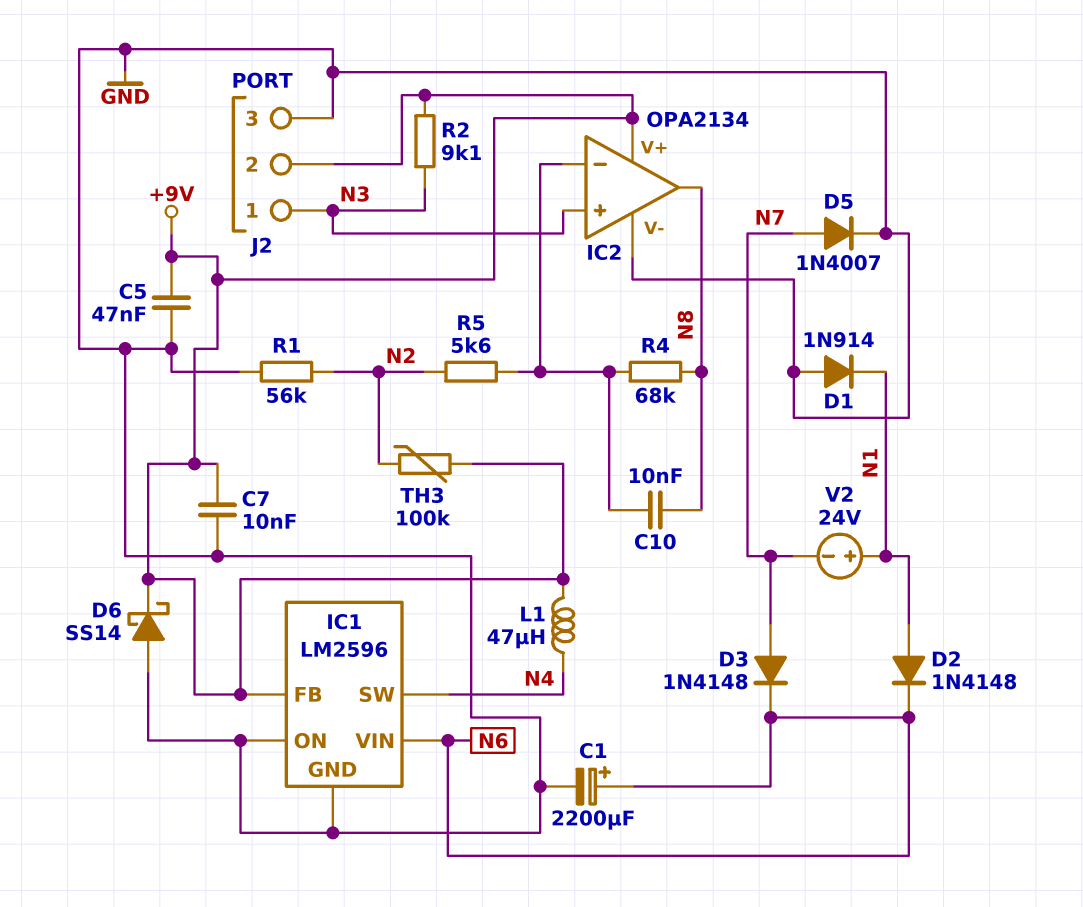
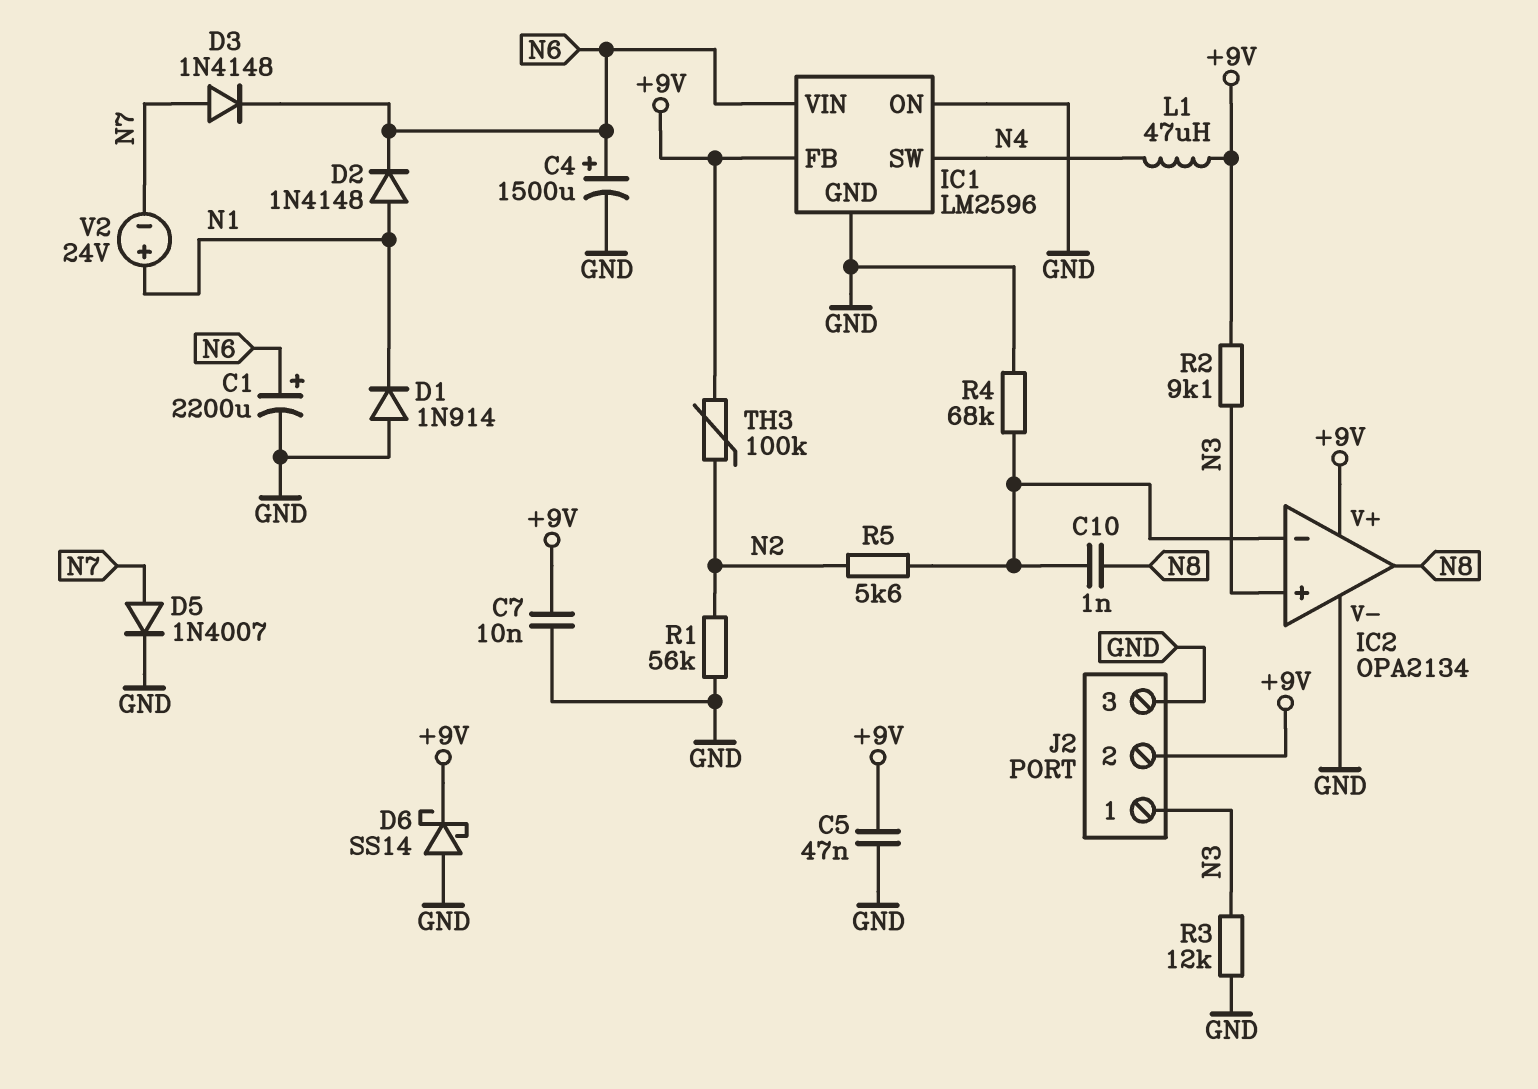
C4: none -> 1500uF (plus N6, minus GND)
C10: 10nF (IC2/in-, N8) -> 1nF (IC2/in-, N8)
R3: none -> 12k (GND, N3)
R4: 68k (IC2/in-, N8) -> 68k (GND, IC2/in-)

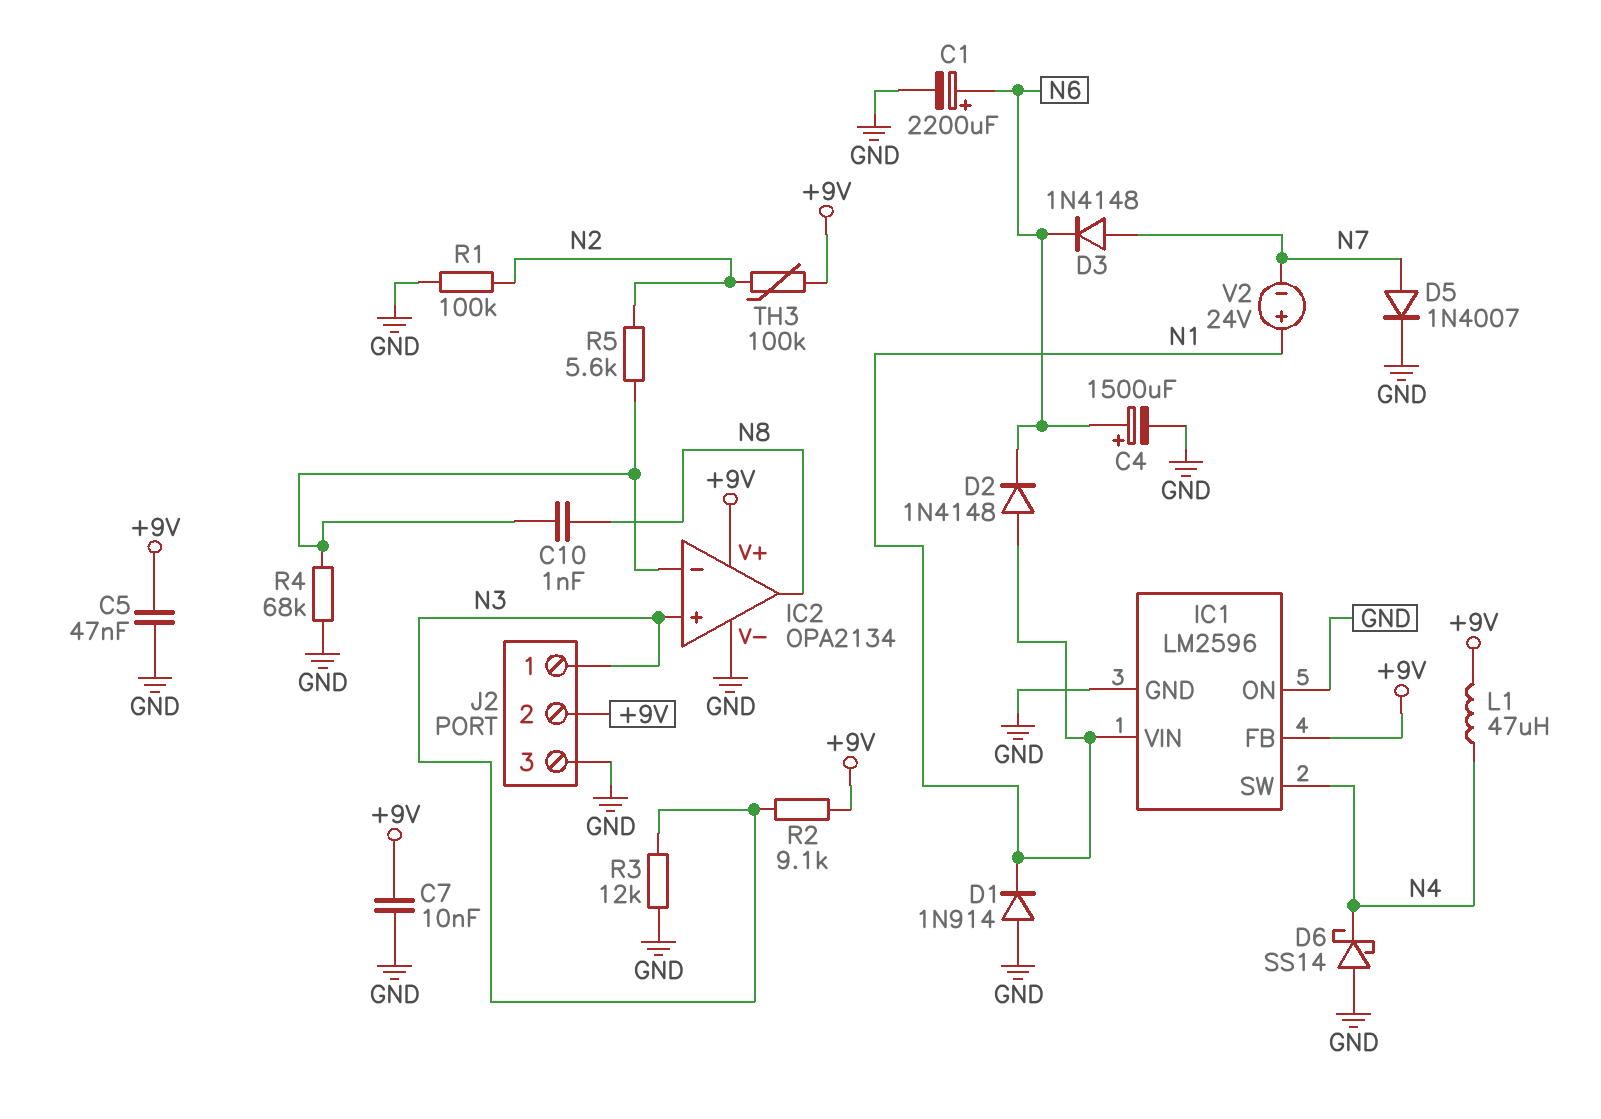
D6: schottky SS14 (A GND, K +9V) -> schottky SS14 (A GND, K N4)
IC1 pin VIN: N6 -> N1
R1: 56k (GND, N2) -> 100k (GND, N2)

